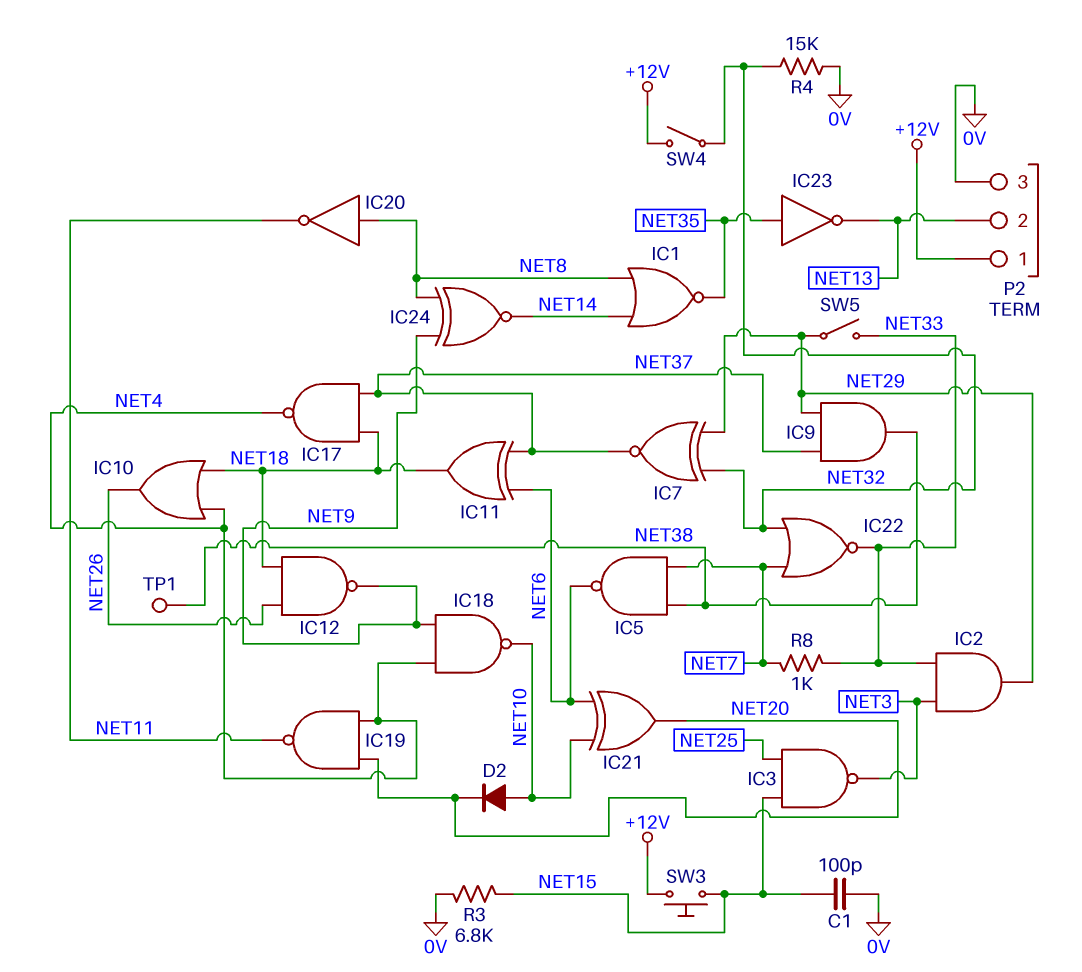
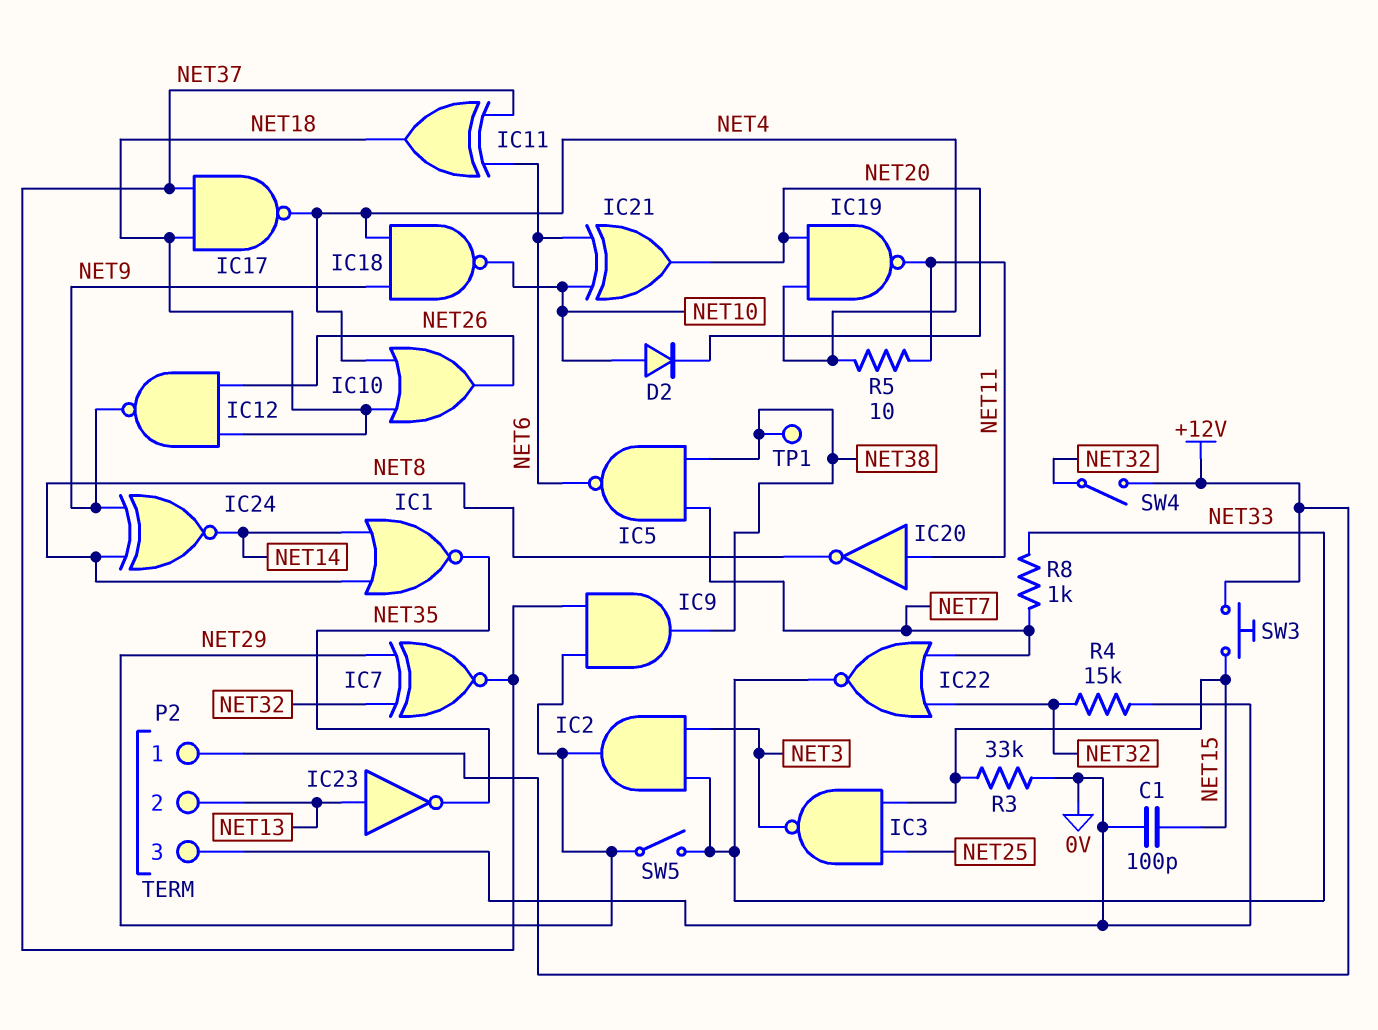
IC20: NOT (in NET8, out NET11) -> NOT (in NET11, out NET8)
IC23: NOT (in NET35, out NET13) -> NOT (in NET13, out NET35)
R3: 6.8k (0V, NET15) -> 33k (0V, NET15)
R5: none -> 10 (NET4, NET11)

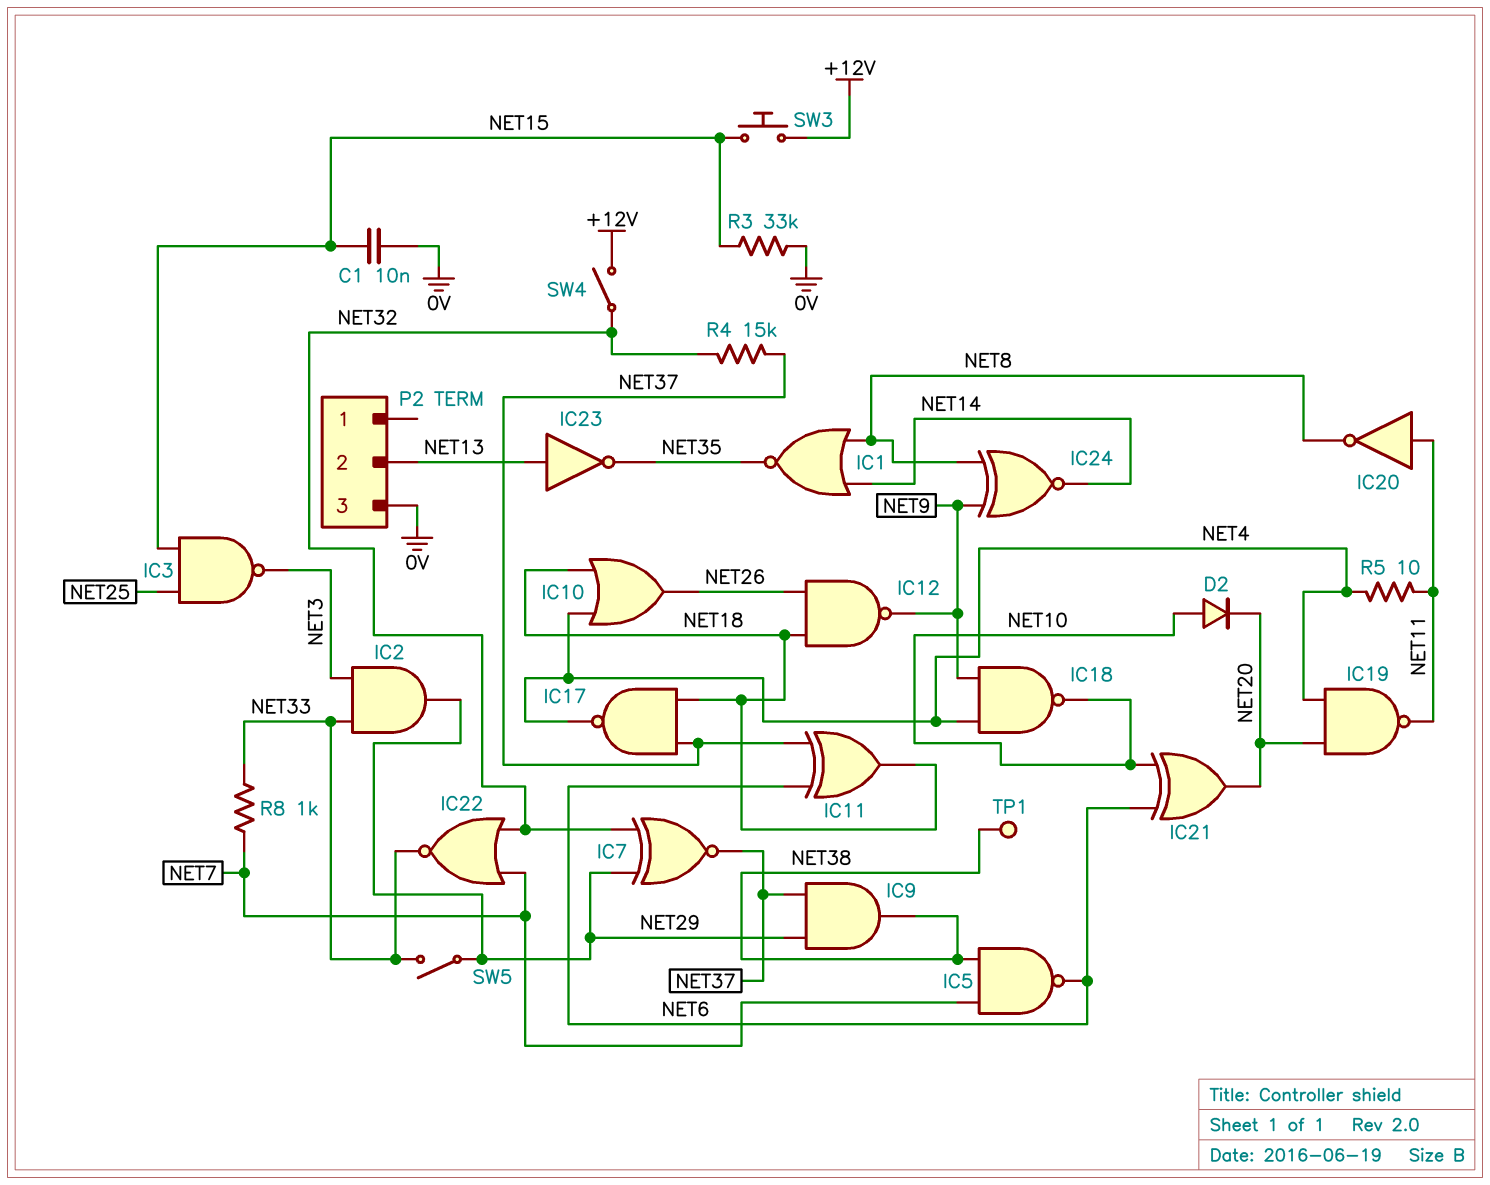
C1: 100pF (0V, NET15) -> 10nF (0V, NET15)
P2 pin 1: +12V -> none
R4: 15k (0V, NET32) -> 15k (NET32, NET37)

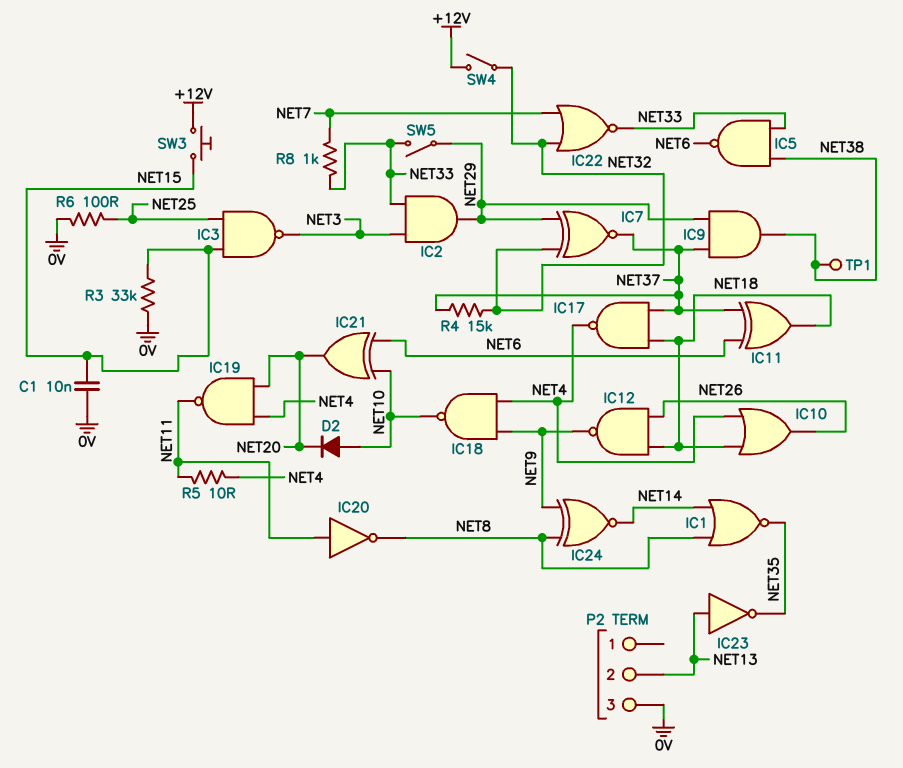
IC5: NAND (in NET7, in NET38, out NET6) -> NAND (in NET33, in NET38, out NET6)
R6: none -> 100 (0V, NET25)

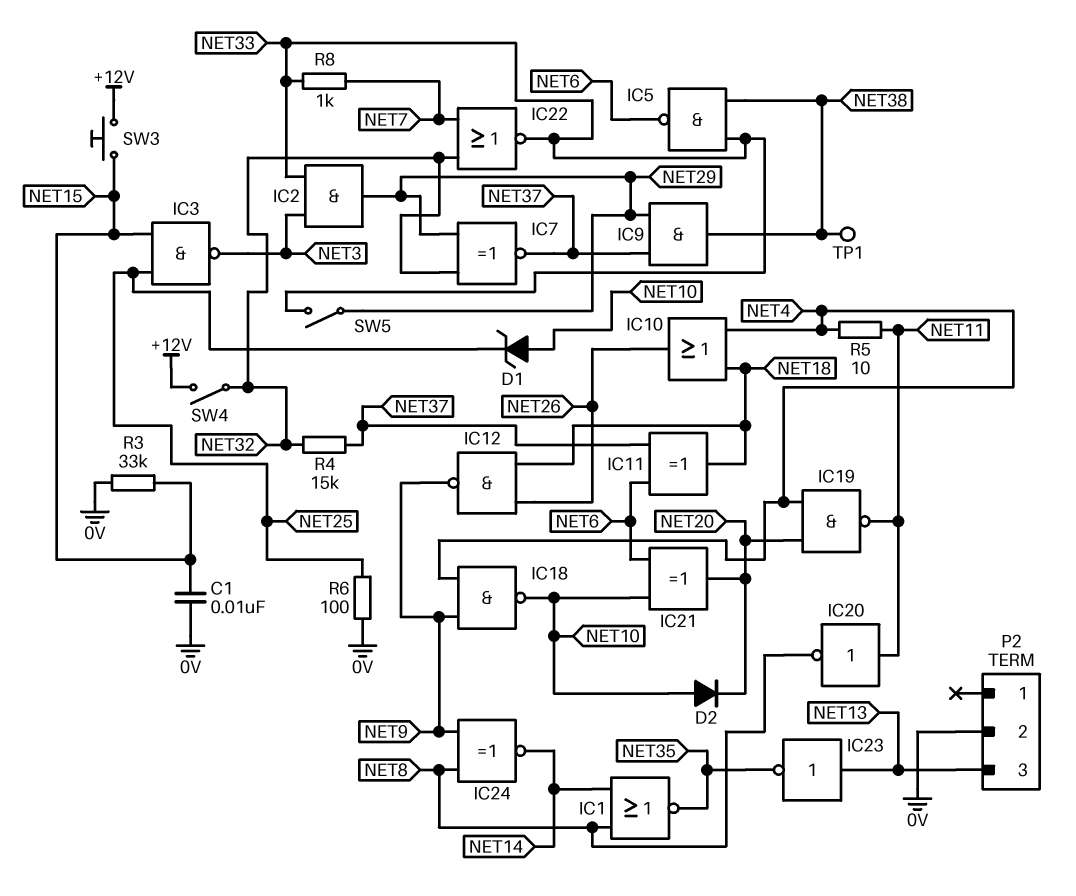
D1: none -> zener (A NET10, K NET25)
IC17: NAND (in NET18, in NET37, out NET4) -> none
P2 pin 2: NET13 -> 0V
P2 pin 3: 0V -> NET13

